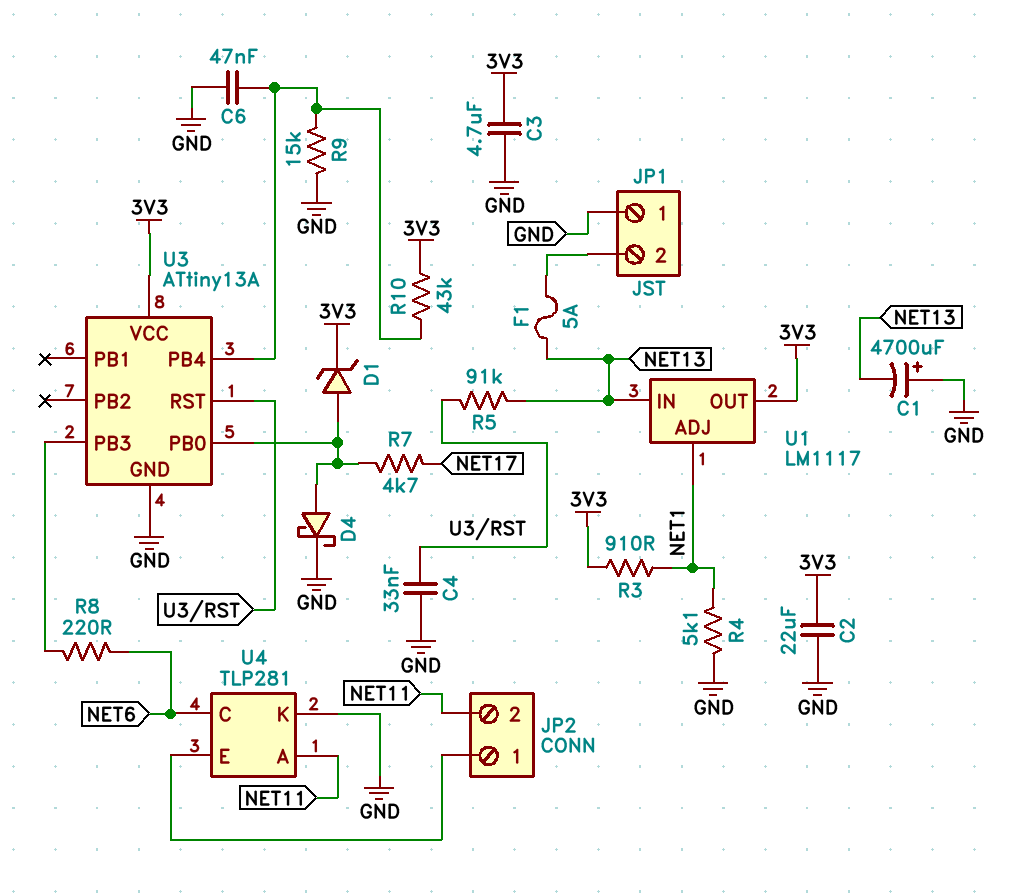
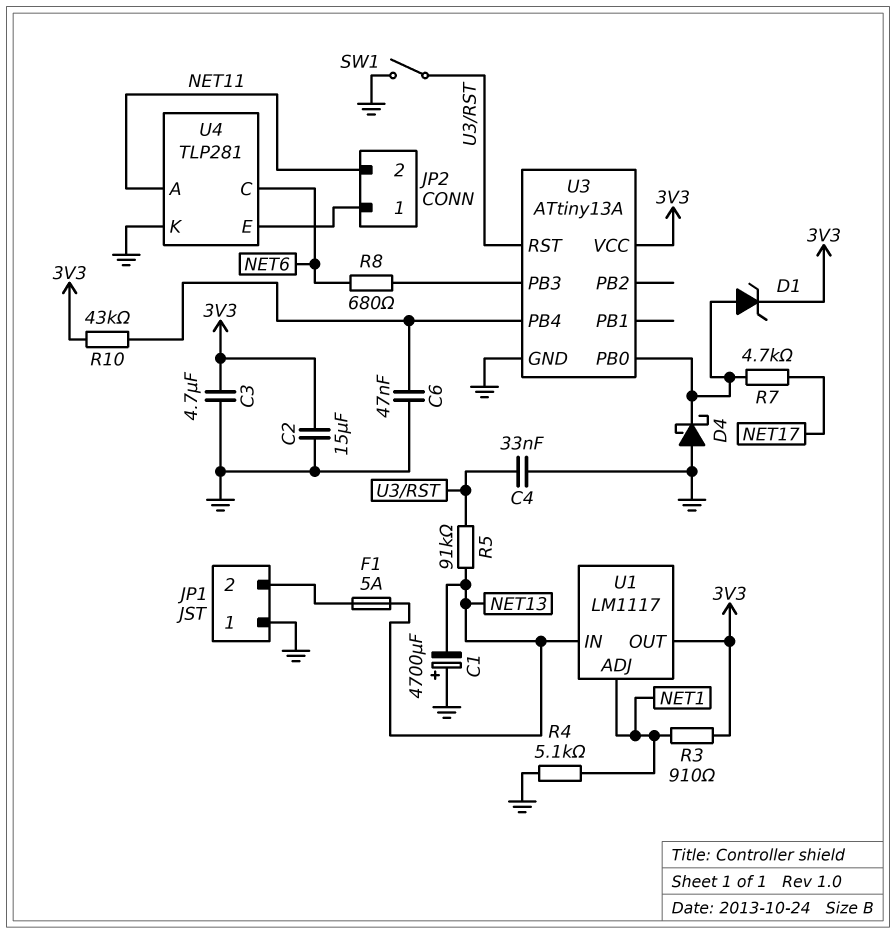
C2: 22uF (3V3, GND) -> 15uF (3V3, GND)
D4: schottky (A U3/PB0, K GND) -> schottky (A GND, K U3/PB0)
R8: 220 (NET6, U3/PB3) -> 680 (NET6, U3/PB3)
R9: 15k (GND, U3/PB4) -> none
SW1: none -> switch (GND, U3/RST)

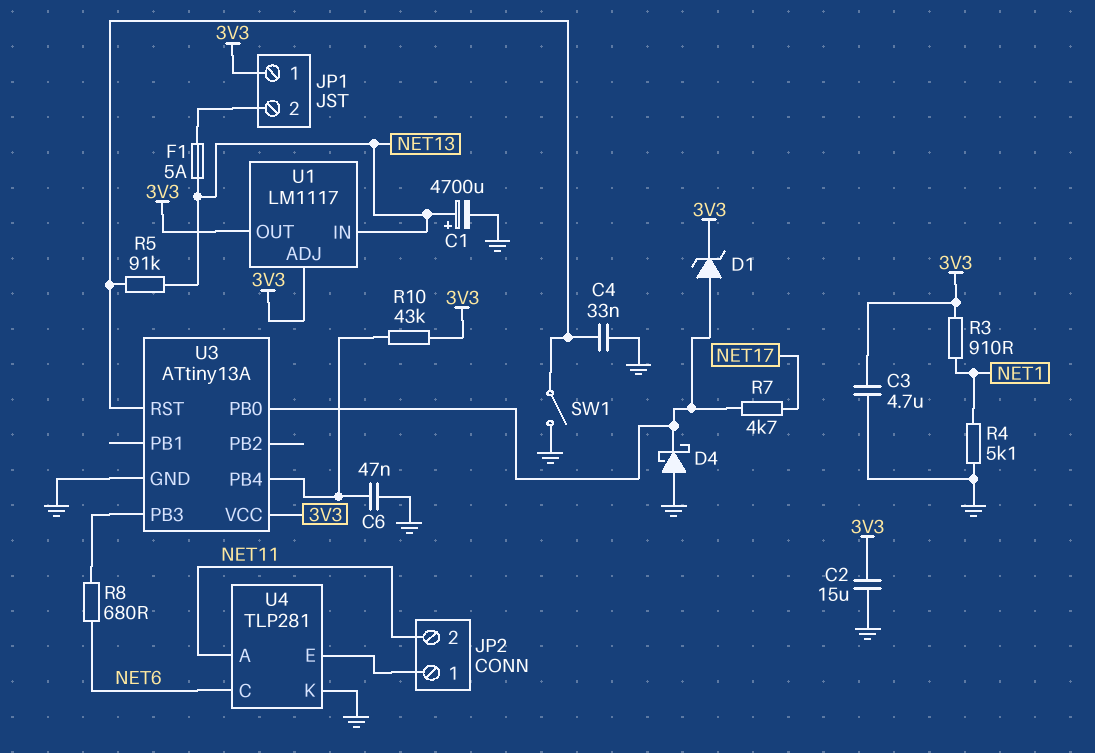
C1: 4700uF (plus GND, minus NET13) -> 4700uF (plus NET13, minus GND)
JP1 pin 1: GND -> 3V3
U1 pin ADJ: NET1 -> 3V3

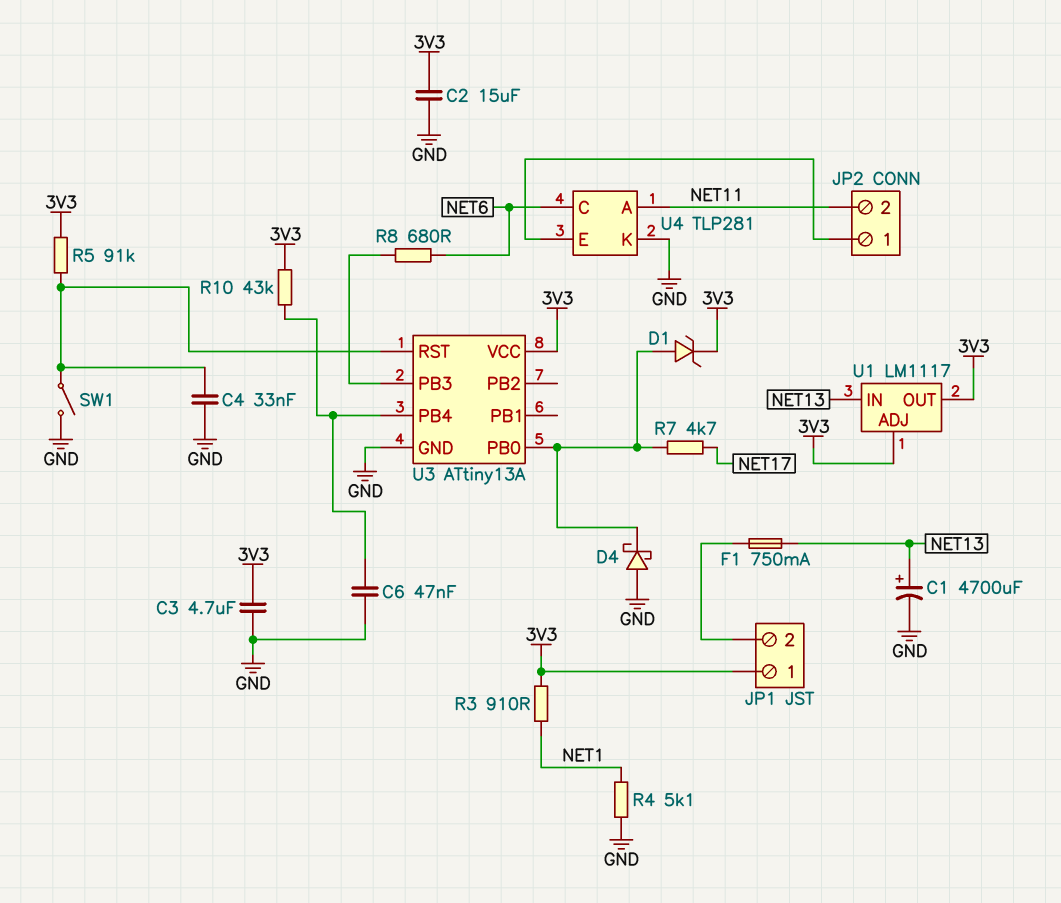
F1: 5A (JP1/2, NET13) -> 750mA (JP1/2, NET13)
R5: 91k (NET13, U3/RST) -> 91k (3V3, U3/RST)

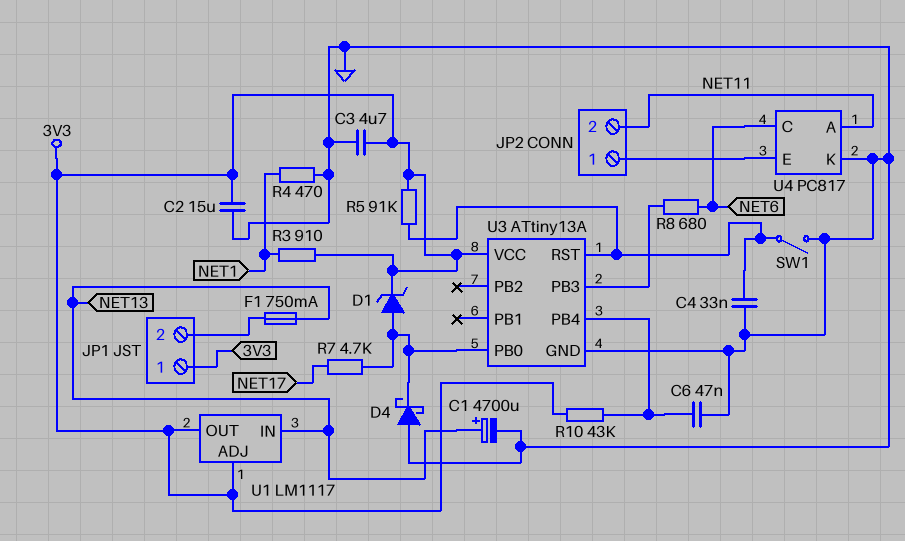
R4: 5.1k (GND, NET1) -> 470 (GND, NET1)
U4: TLP281 -> PC817

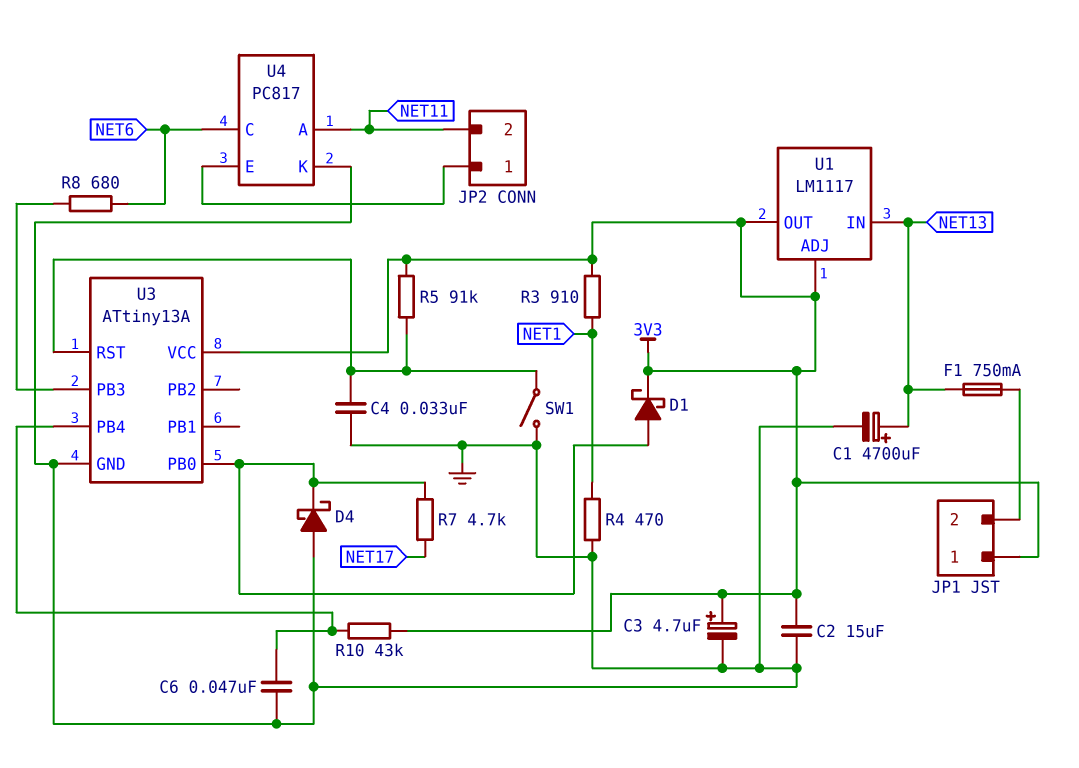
C3: 4.7uF (3V3, GND) -> 4.7uF (plus 3V3, minus GND)
D1: zener (A U3/PB0, K 3V3) -> schottky (A U3/PB0, K 3V3)

